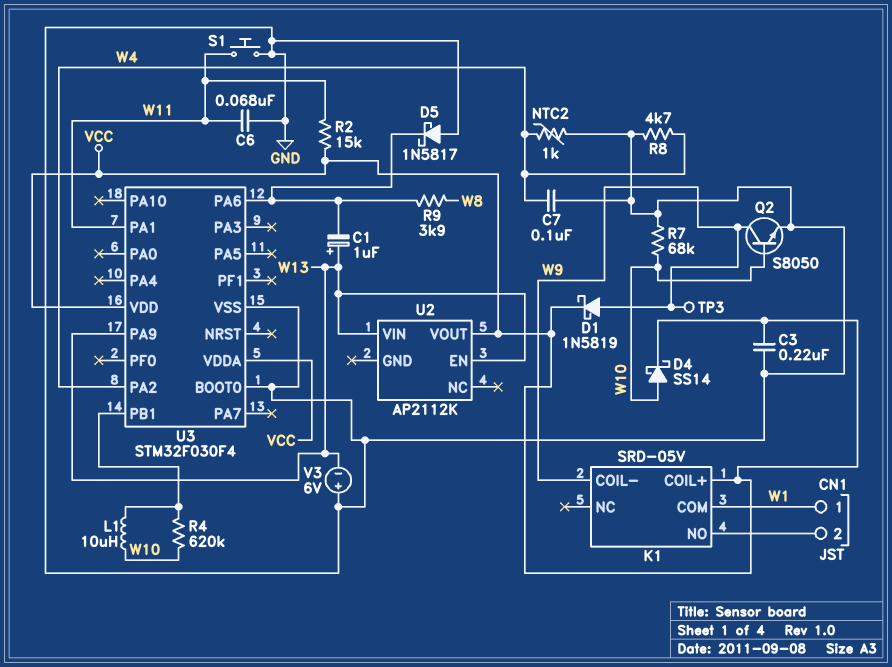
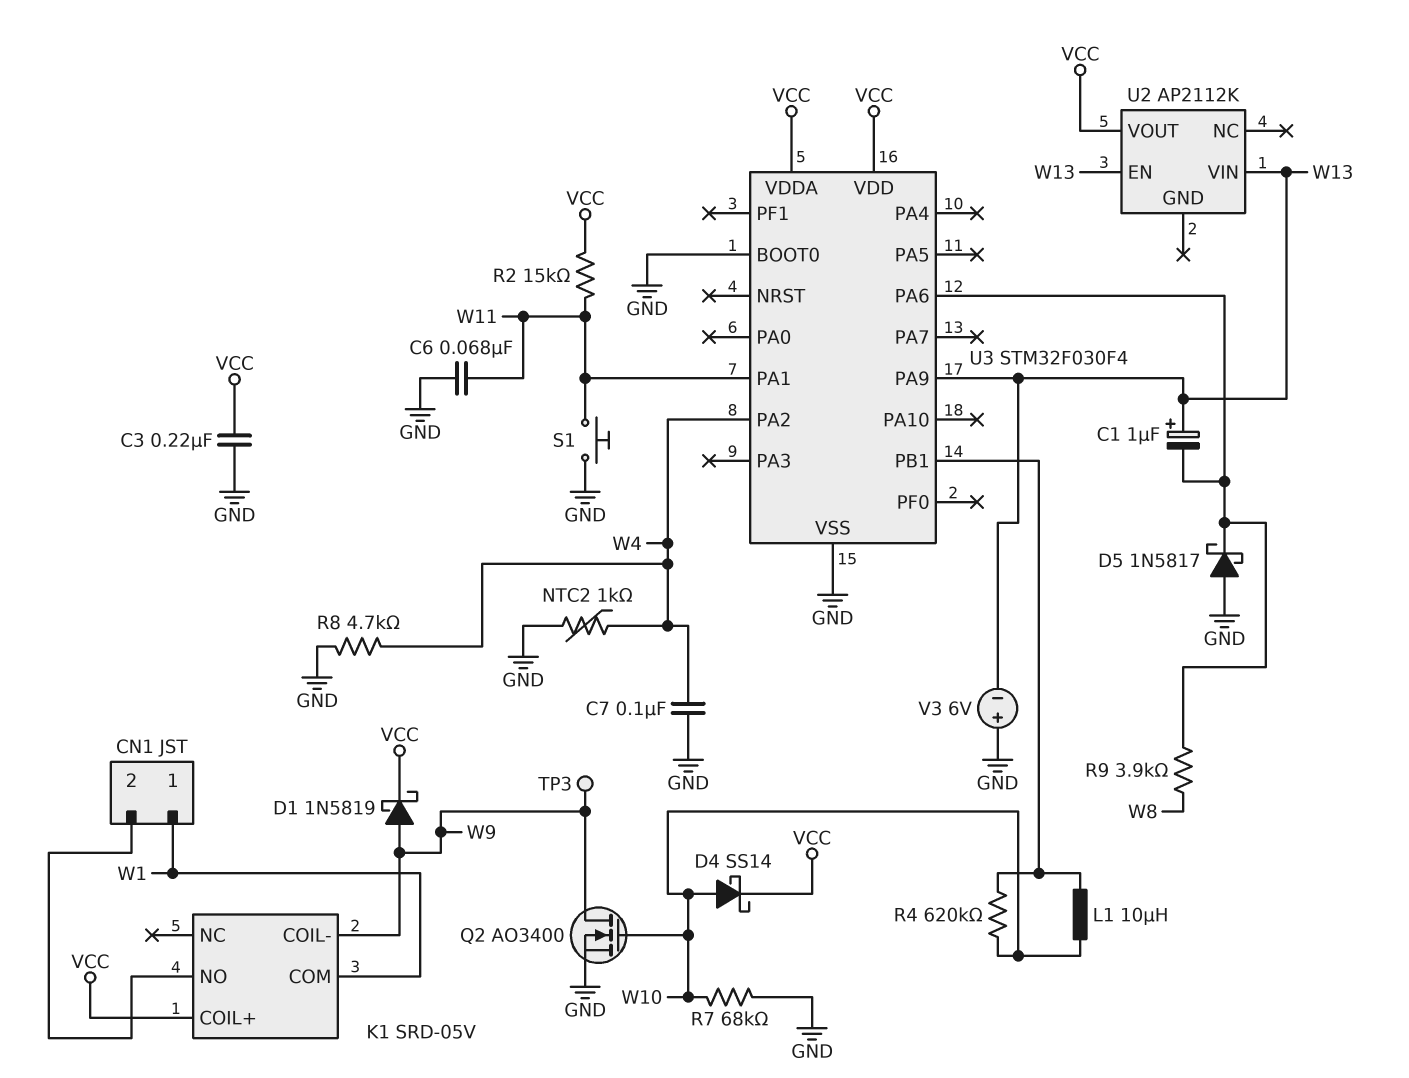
Q2: NPN S8050 (B W10, C W9, E GND) -> NMOS AO3400 (G W10, D W9, S GND)

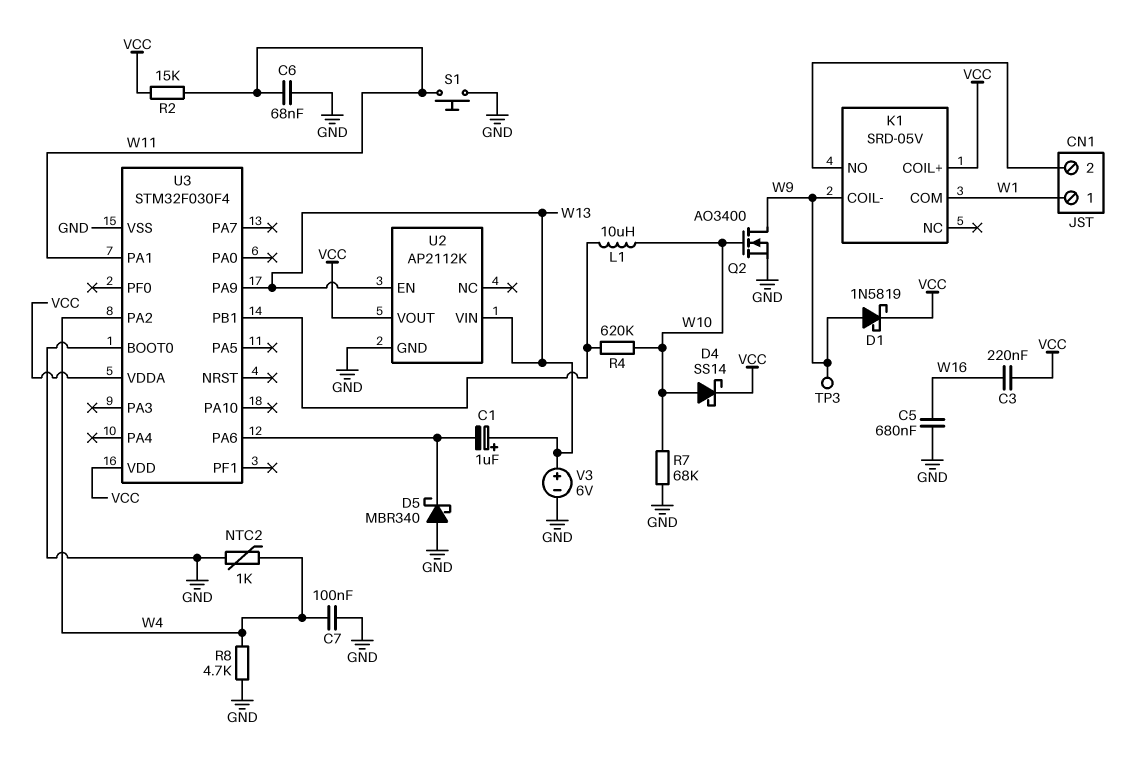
C3: 220nF (GND, VCC) -> 220nF (VCC, W16)
C5: none -> 680nF (GND, W16)
D5: schottky 1N5817 (A GND, K U3/PA6) -> schottky MBR340 (A GND, K U3/PA6)
R9: 3.9k (U3/PA6, W8) -> none
U2 pin GND: none -> GND
V3: 6V (plus GND, minus W13) -> 6V (plus W13, minus GND)

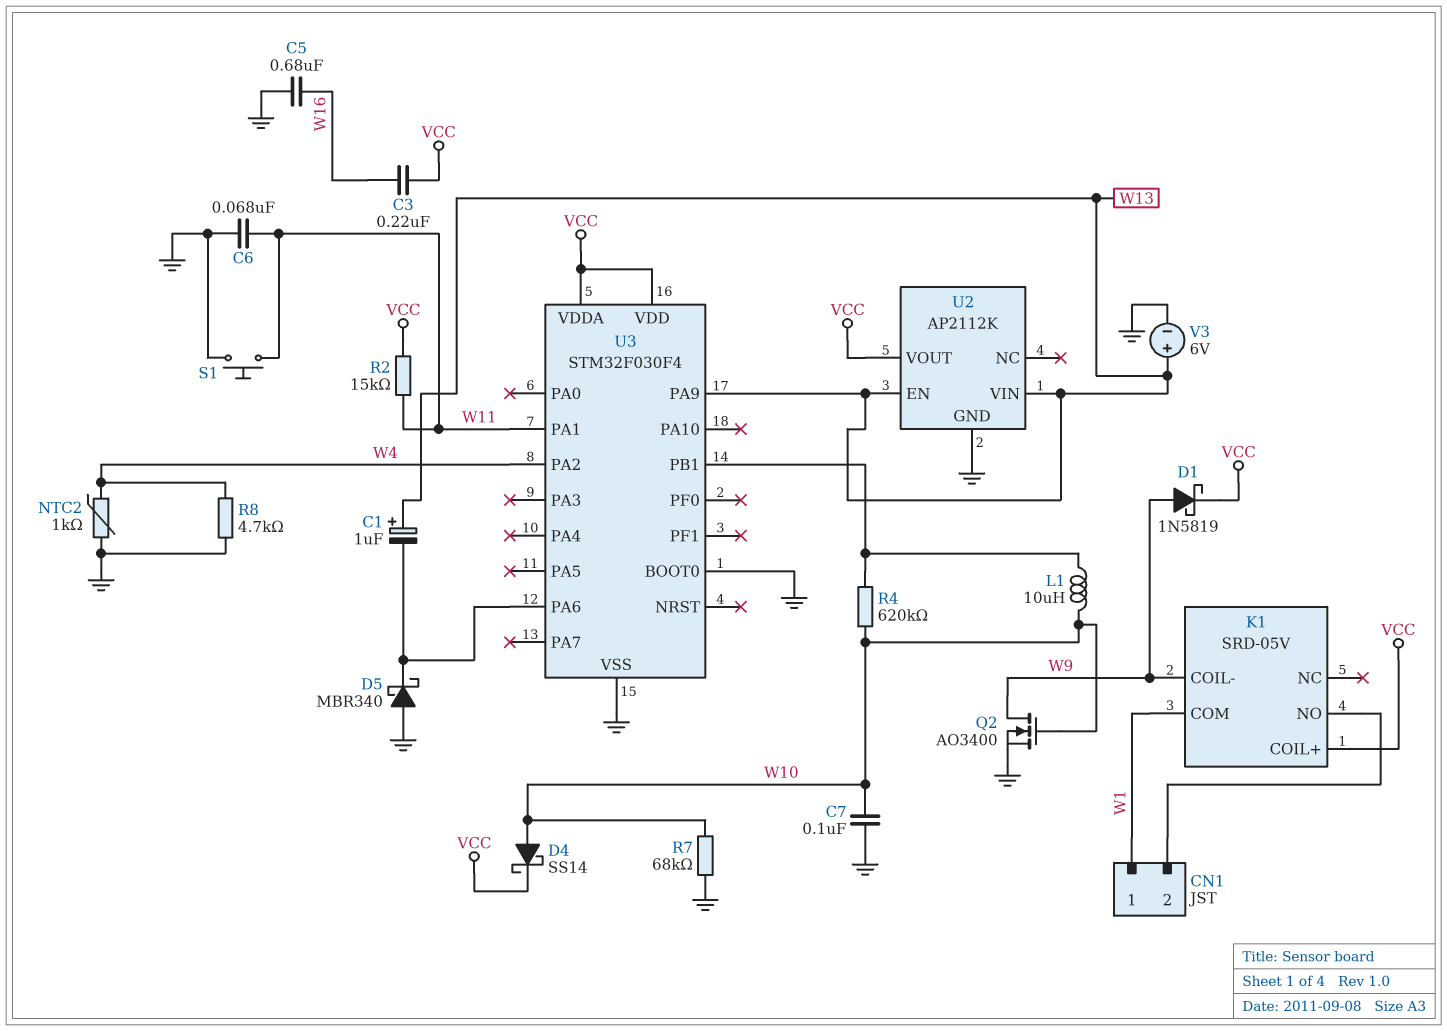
C7: 100nF (GND, W4) -> 100nF (GND, W10)
TP3: test point (W9) -> none

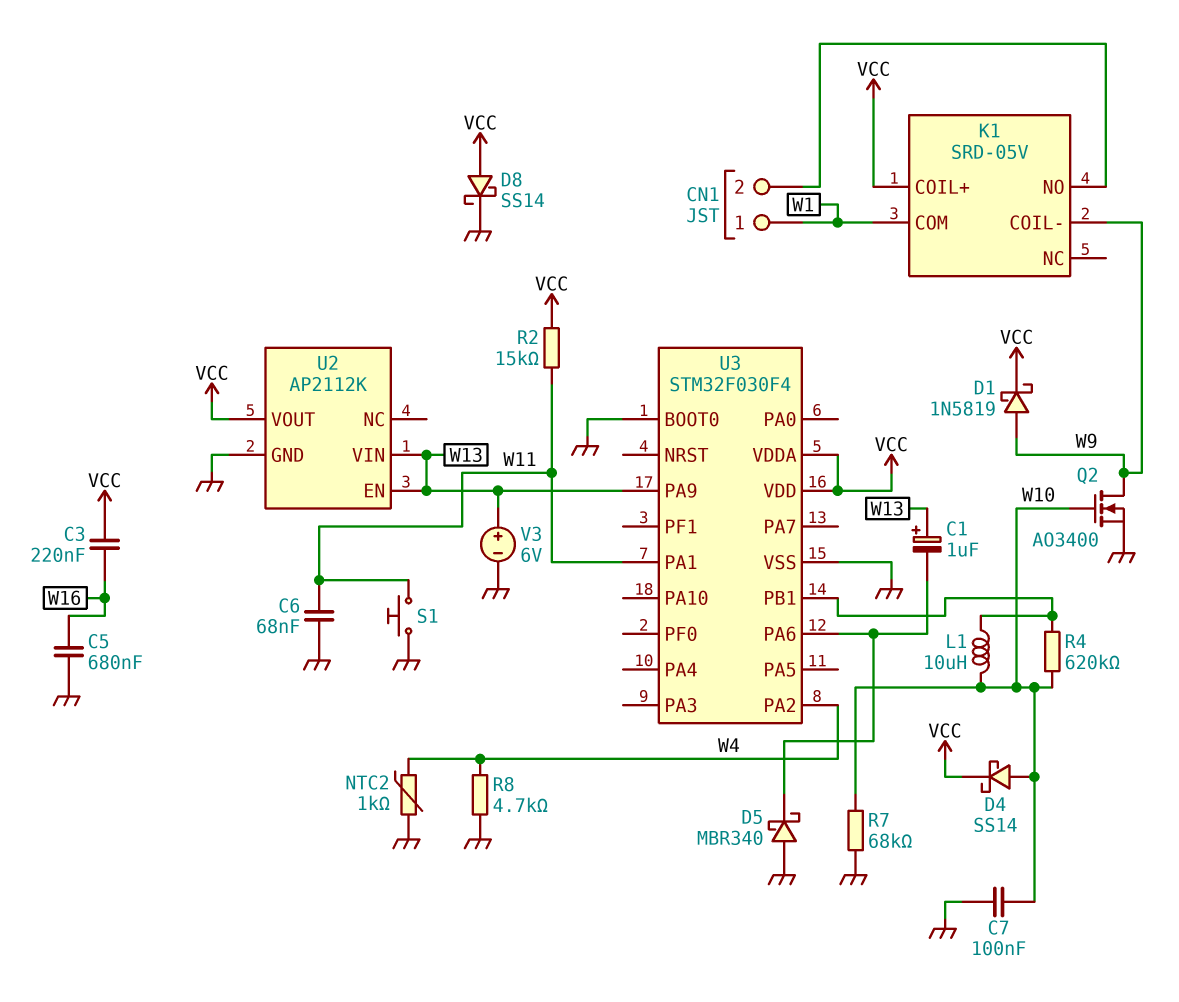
D8: none -> schottky SS14 (A VCC, K GND)

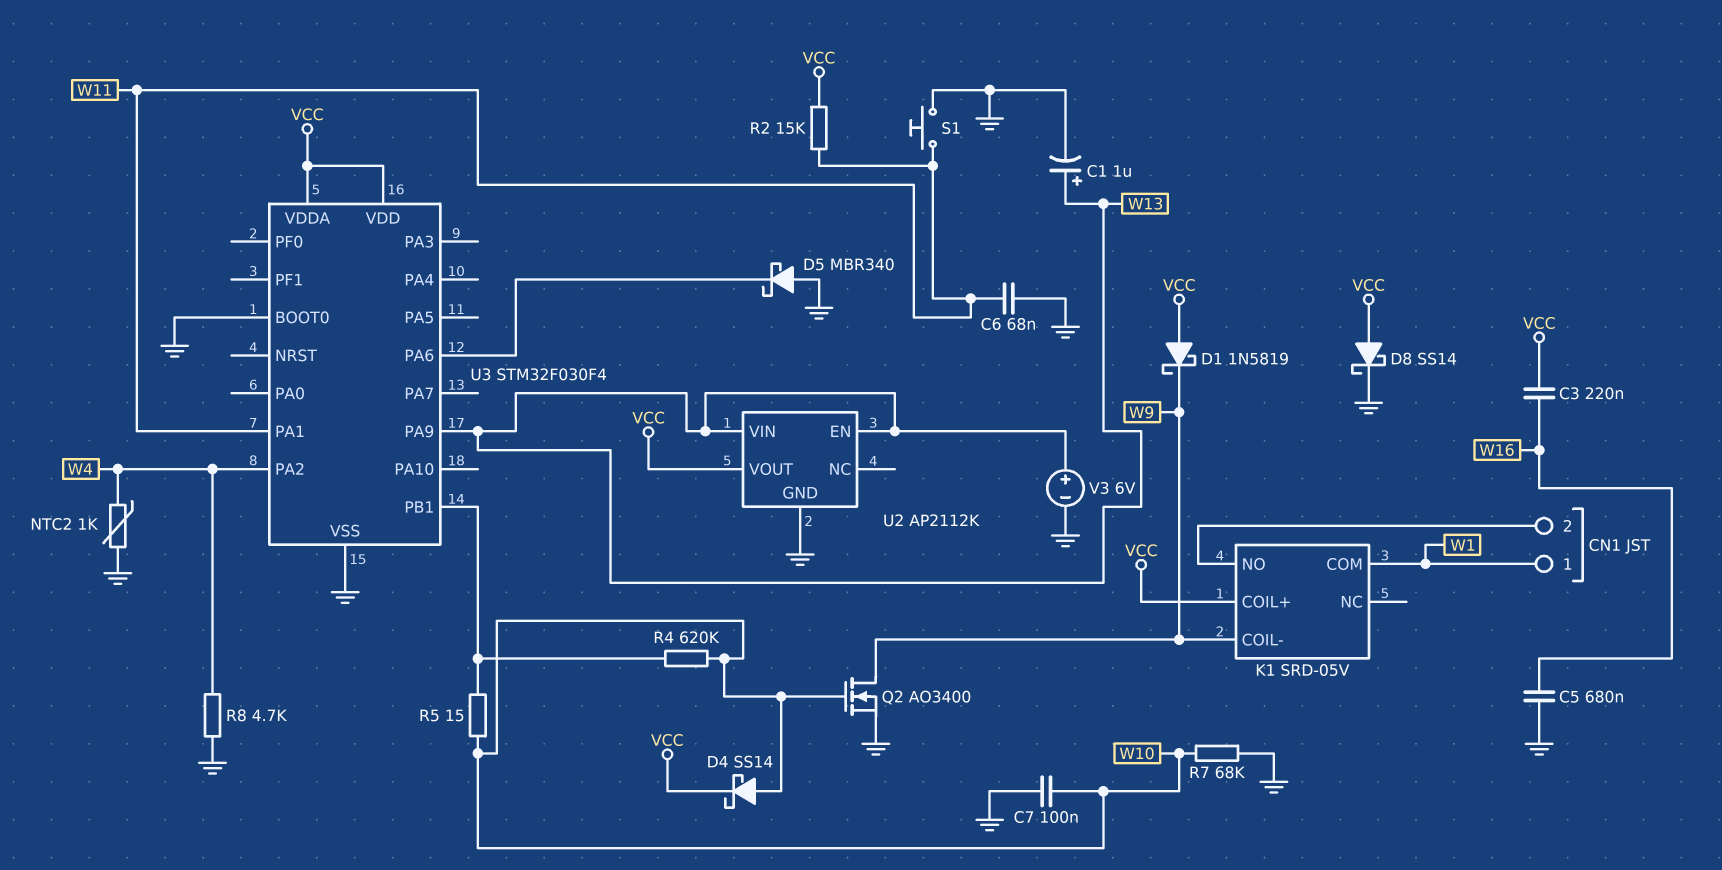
C1: 1uF (plus W13, minus U3/PA6) -> 1uF (plus W13, minus GND)
D1: schottky 1N5819 (A W9, K VCC) -> schottky 1N5819 (A VCC, K W9)
L1: 10uH (U3/PB1, W10) -> none
R5: none -> 15 (U3/PB1, W10)

